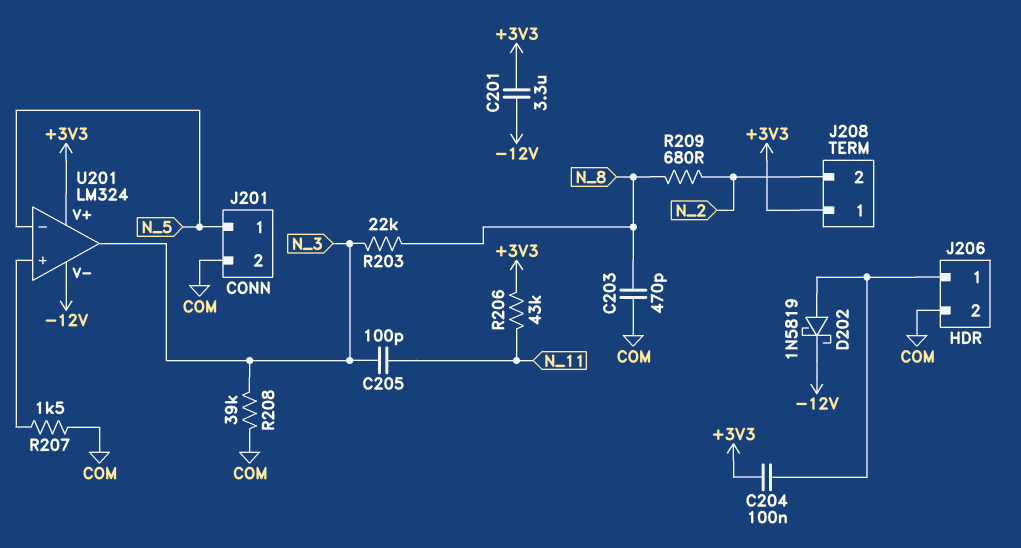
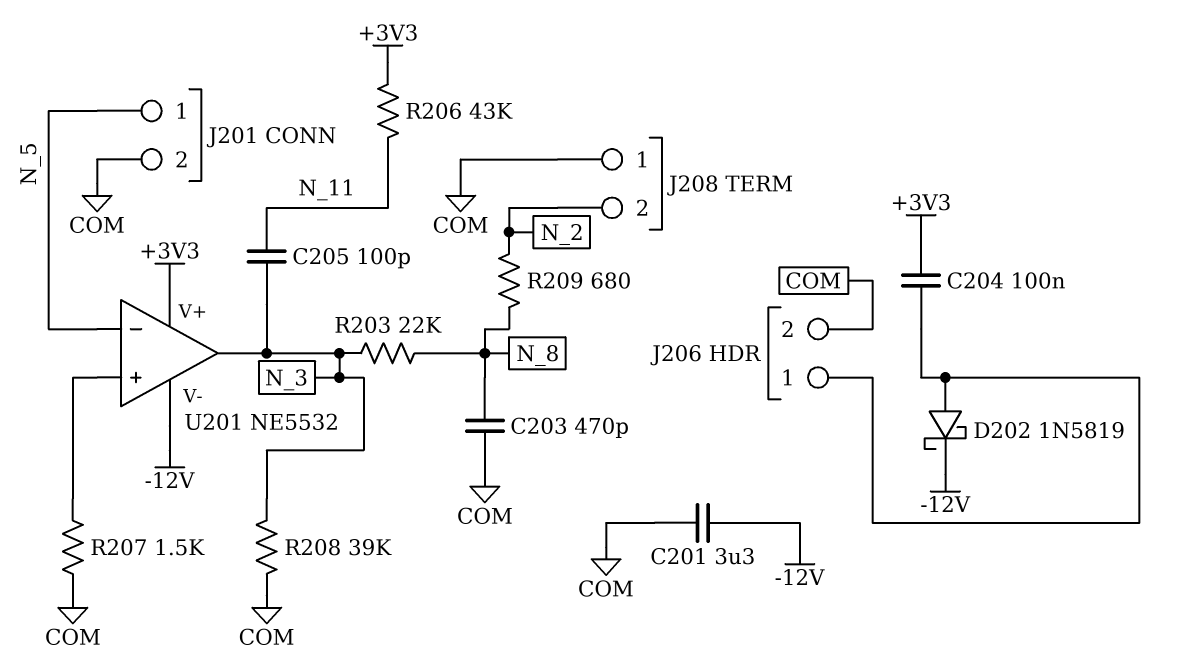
C201: 3.3uF (+3V3, -12V) -> 3.3uF (-12V, COM)
J208 pin 1: +3V3 -> COM
U201: LM324 -> NE5532

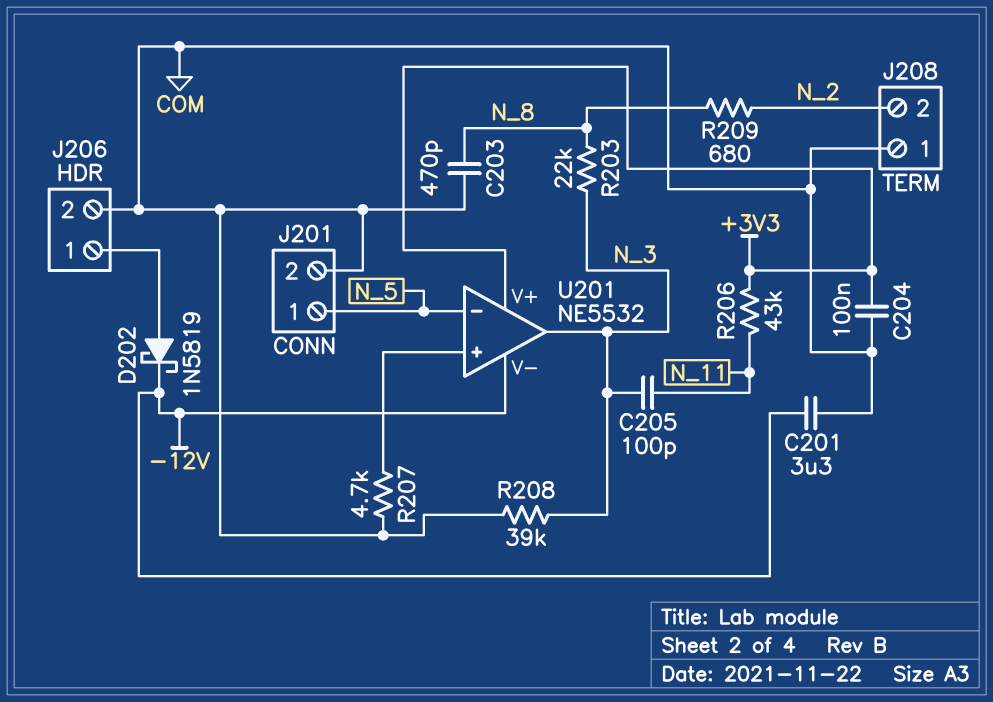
C204: 100nF (+3V3, J206/1) -> 100nF (+3V3, COM)
R207: 1.5k (COM, U201/in+) -> 4.7k (COM, U201/in+)

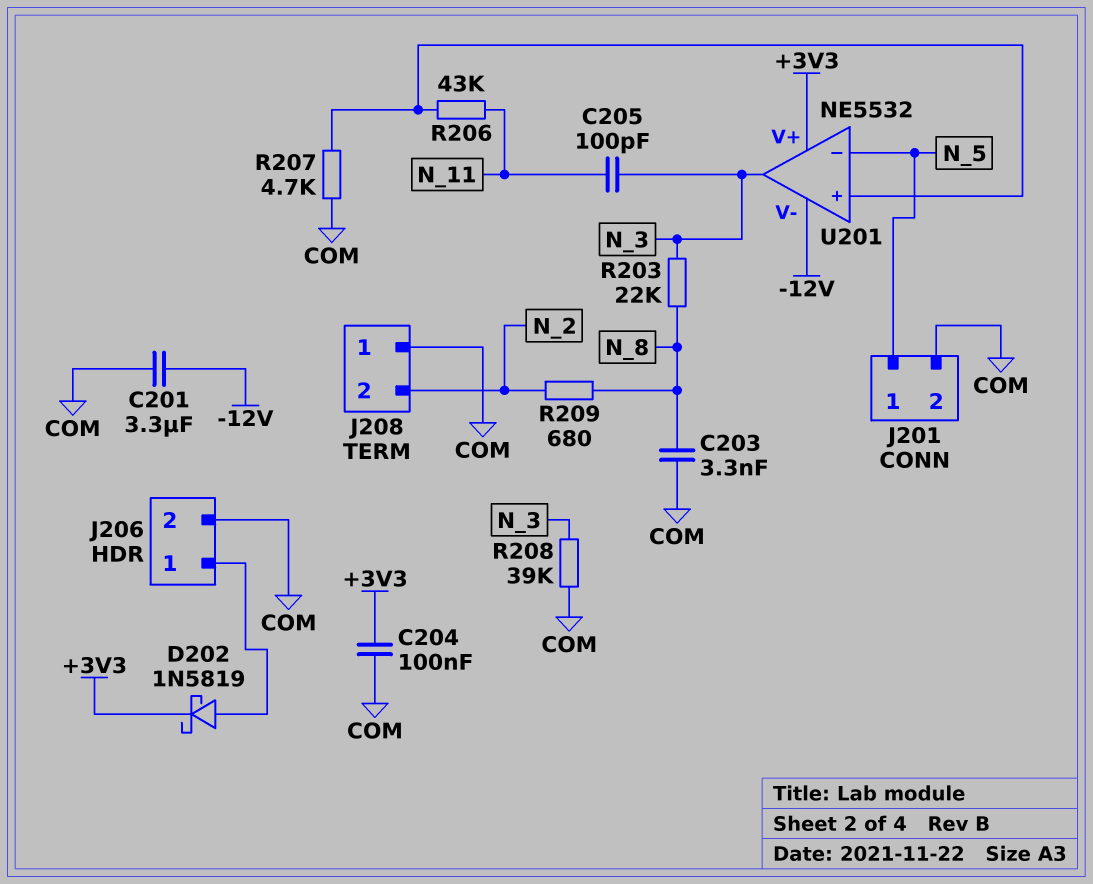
C203: 470pF (COM, N_8) -> 3.3nF (COM, N_8)
D202: schottky 1N5819 (A J206/1, K -12V) -> schottky 1N5819 (A J206/1, K +3V3)
R206: 43k (+3V3, N_11) -> 43k (N_11, U201/in+)

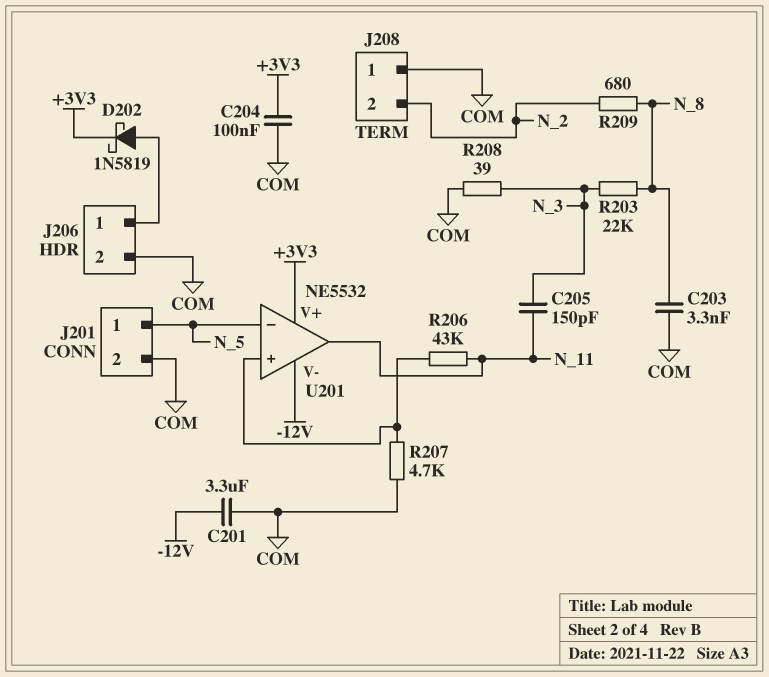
C205: 100pF (N_3, N_11) -> 150pF (N_3, N_11)
R208: 39k (COM, N_3) -> 39 (COM, N_3)
U201 pin out: N_3 -> N_11

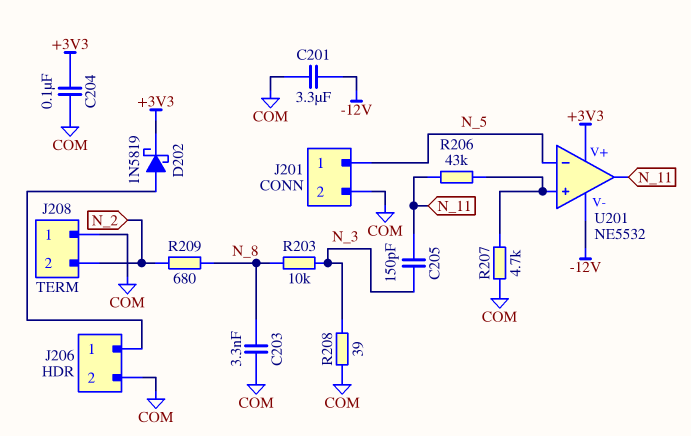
R203: 22k (N_3, N_8) -> 10k (N_3, N_8)

